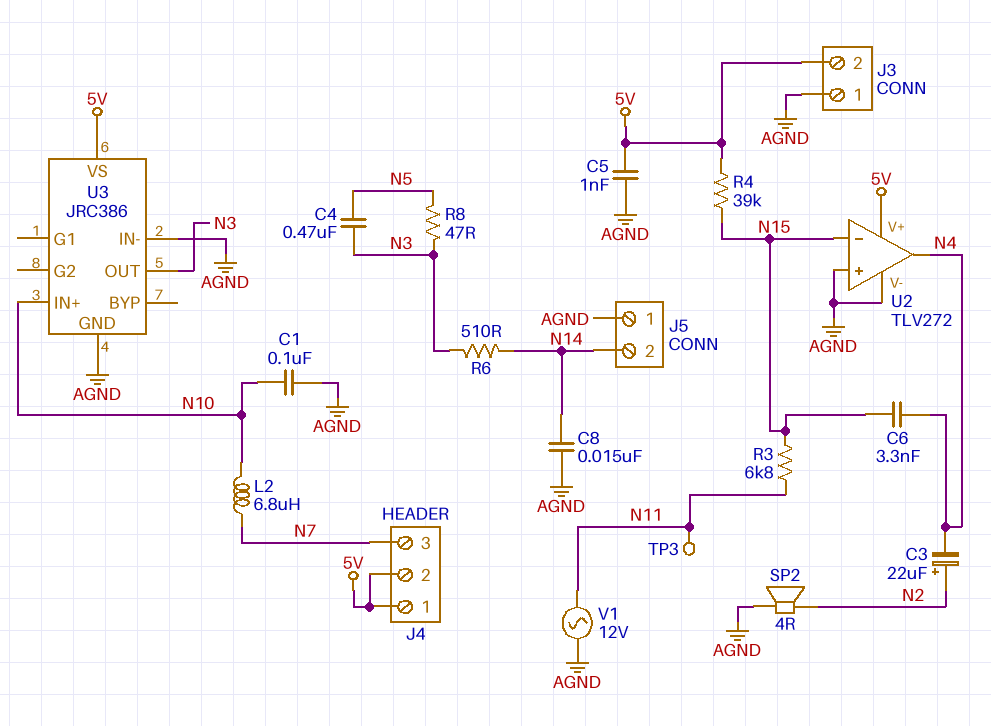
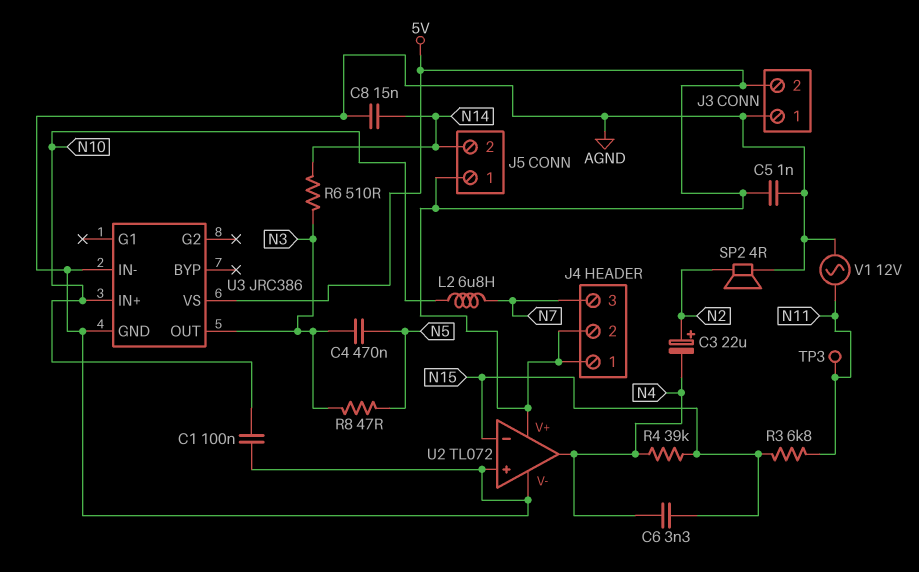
J5 pin 1: AGND -> 5V
R4: 39k (5V, N15) -> 39k (N4, N15)
U2: TLV272 -> TL072

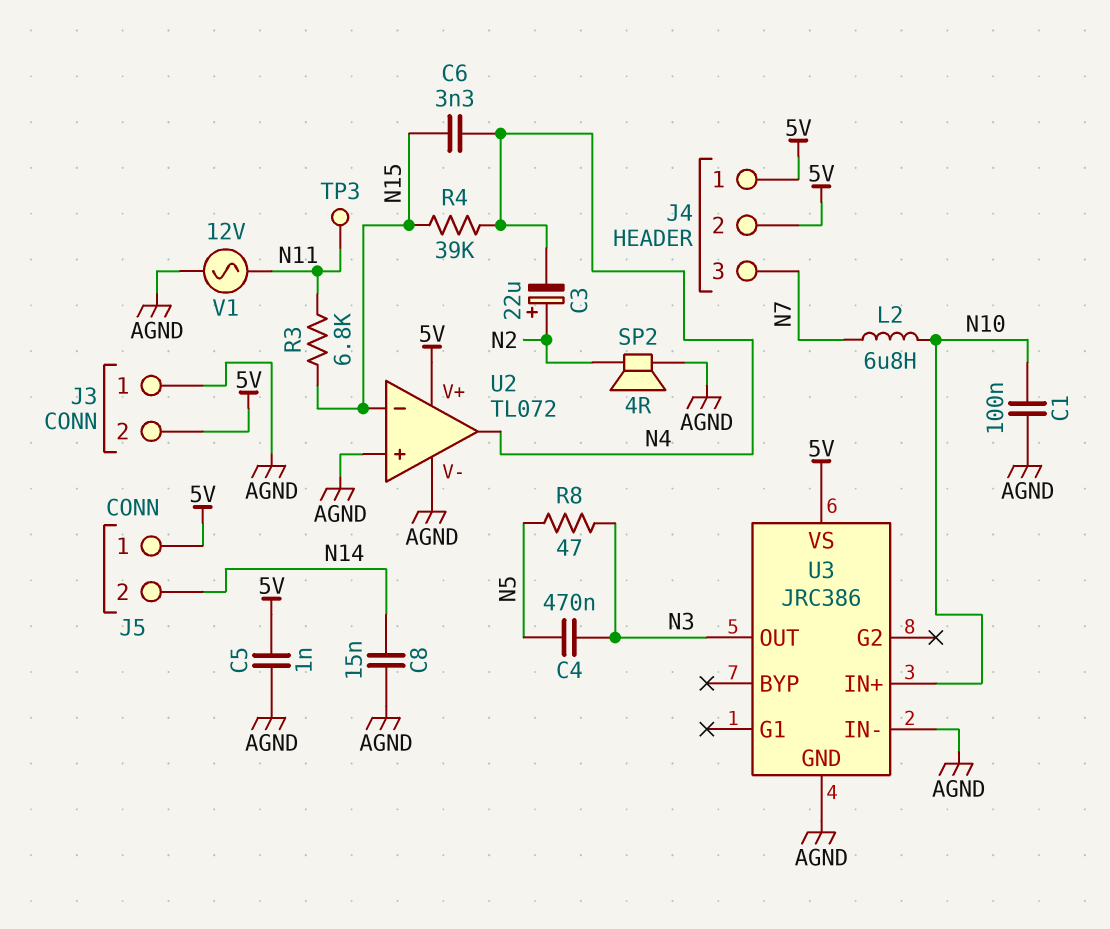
R6: 510 (N3, N14) -> none

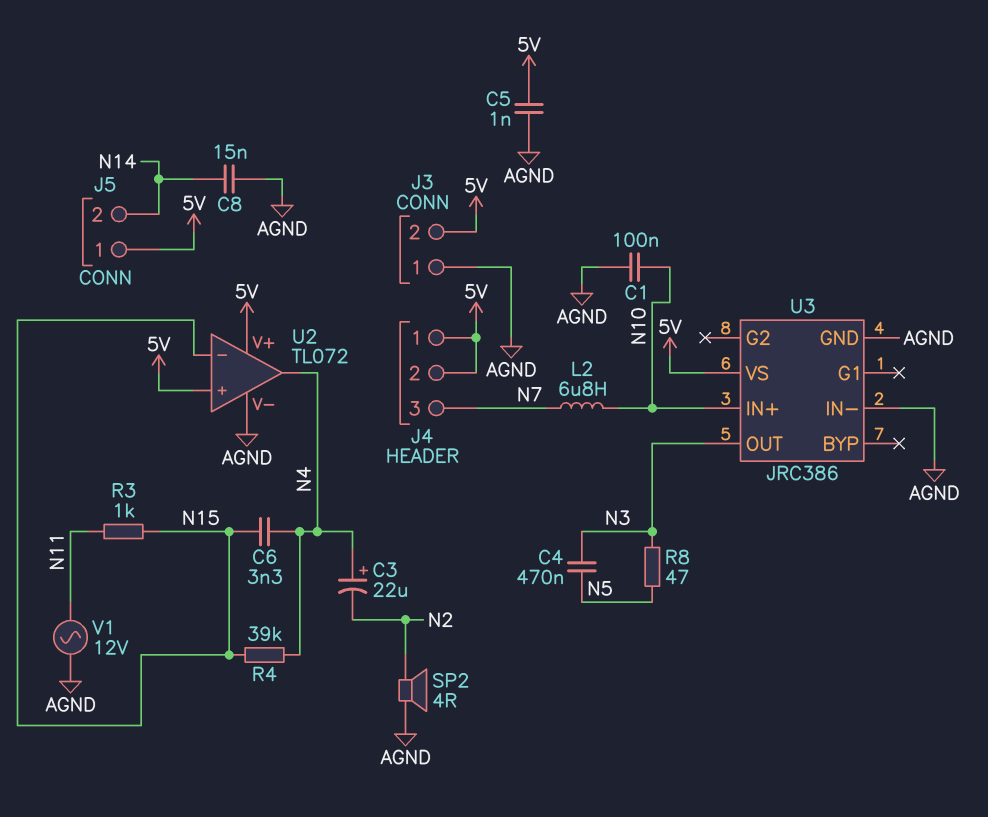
C3: 22uF (plus N2, minus N4) -> 22uF (plus N4, minus N2)
R3: 6.8k (N11, N15) -> 1k (N11, N15)
TP3: test point (N11) -> none
U2 pin in+: AGND -> 5V

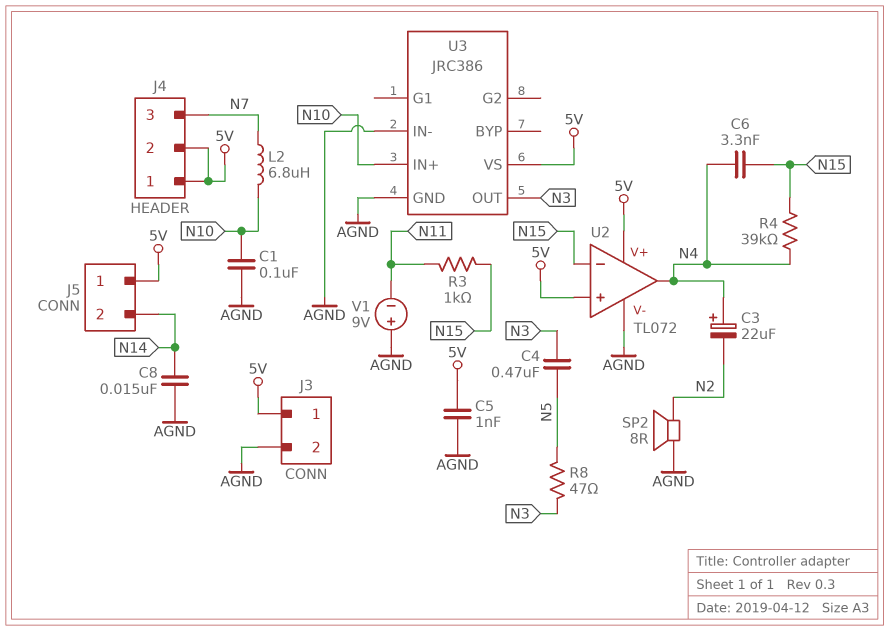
J3 pin 1: AGND -> 5V
J3 pin 2: 5V -> AGND
SP2: speaker 4R (AGND, N2) -> speaker 8R (AGND, N2)
V1: AC 12V (AGND, N11) -> 9V (plus AGND, minus N11)

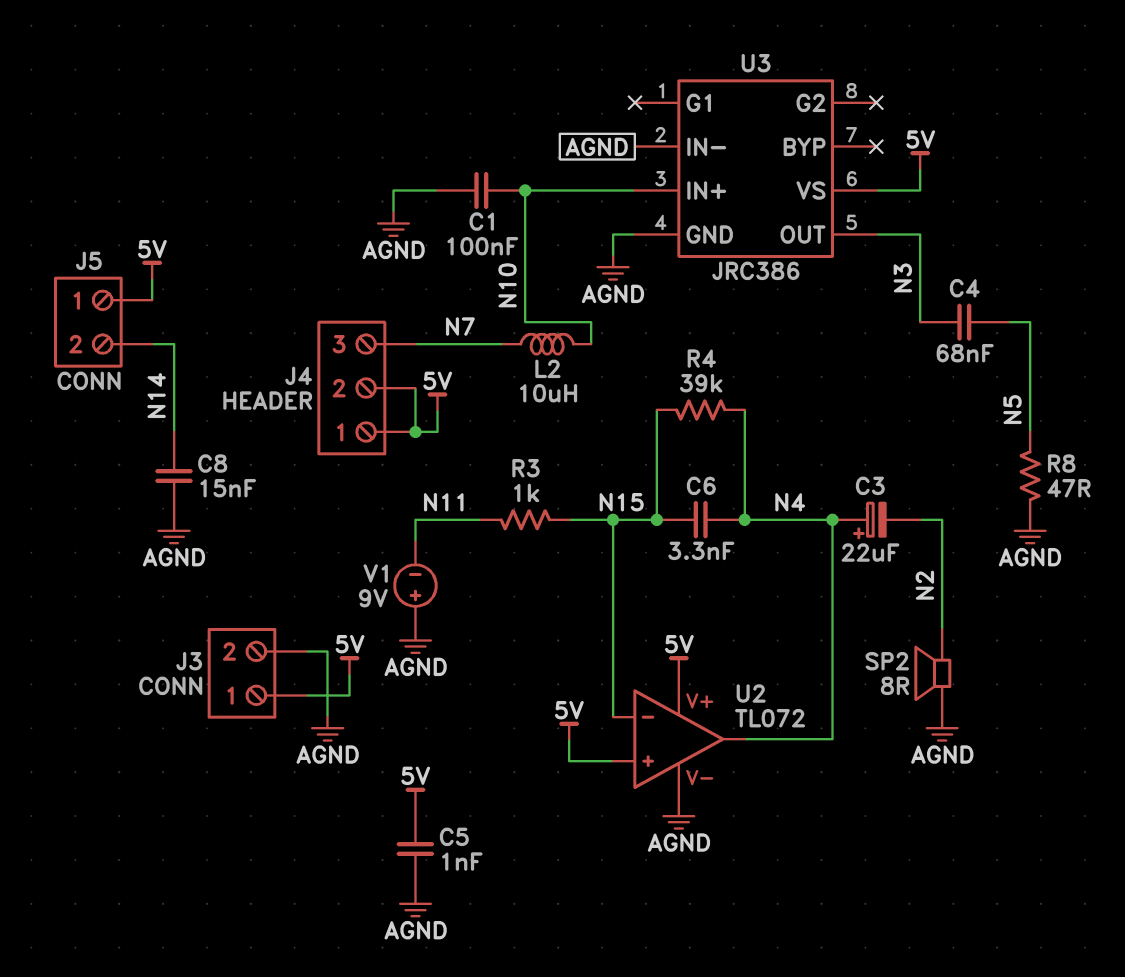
C4: 470nF (N3, N5) -> 68nF (N3, N5)
L2: 6.8uH (N7, N10) -> 10uH (N7, N10)
R8: 47 (N3, N5) -> 47 (AGND, N5)

